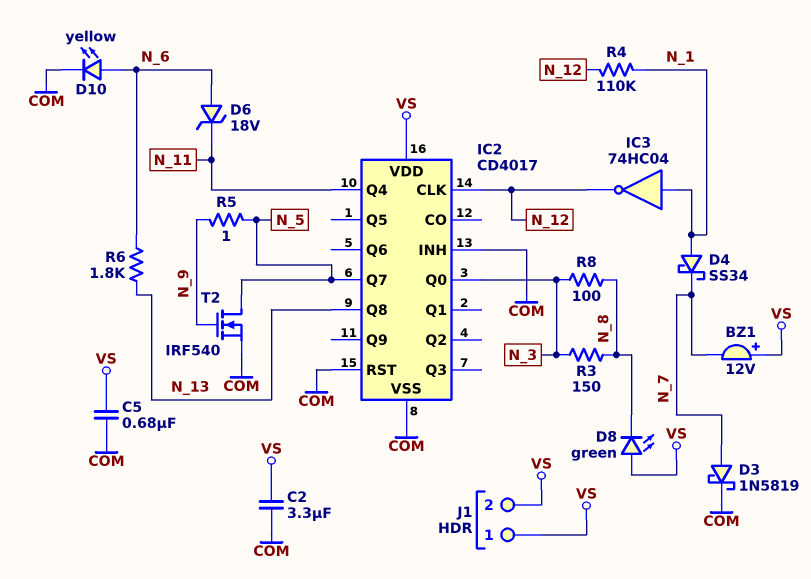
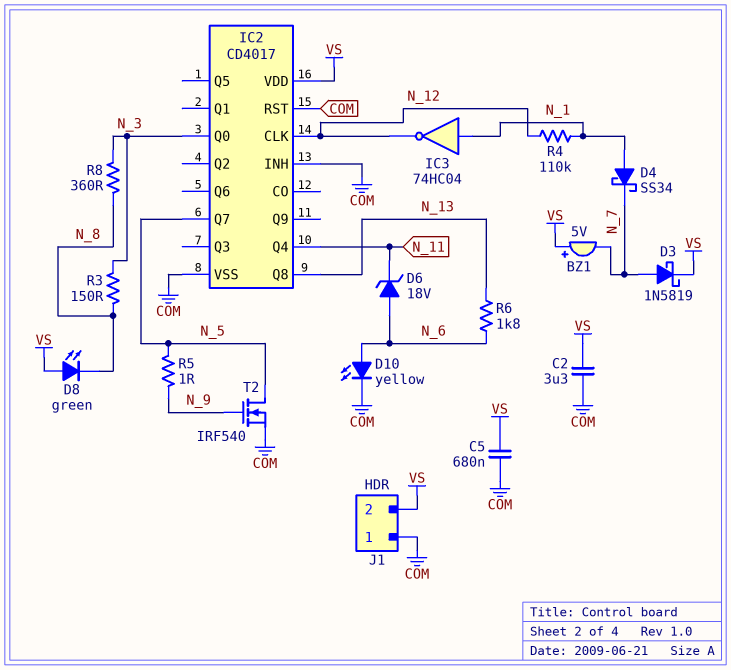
BZ1: buzzer 12V (plus VS, minus N_7) -> buzzer 5V (plus VS, minus N_7)
D3: schottky 1N5819 (A N_7, K COM) -> schottky 1N5819 (A N_7, K VS)
J1 pin 1: VS -> COM
R8: 100 (N_3, N_8) -> 360 (N_3, N_8)

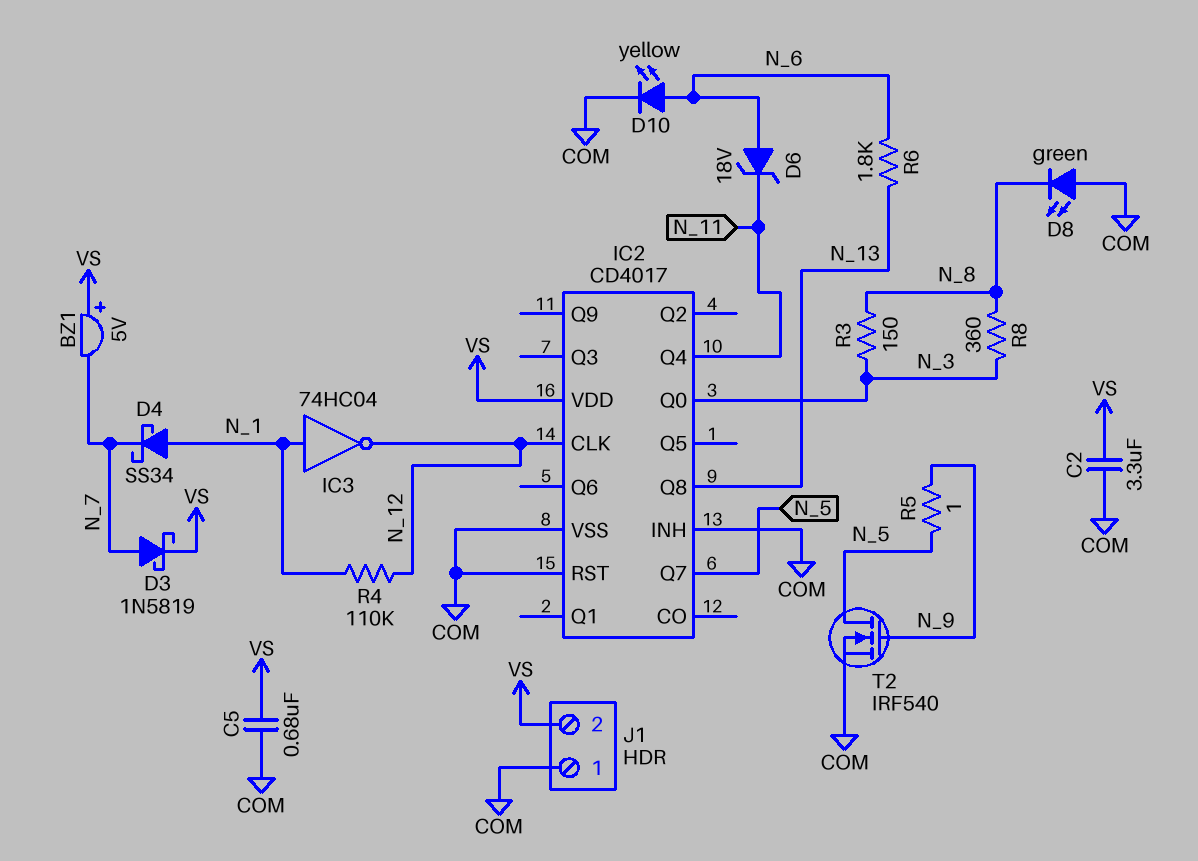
D8: LED green (A VS, K N_8) -> LED green (A COM, K N_8)

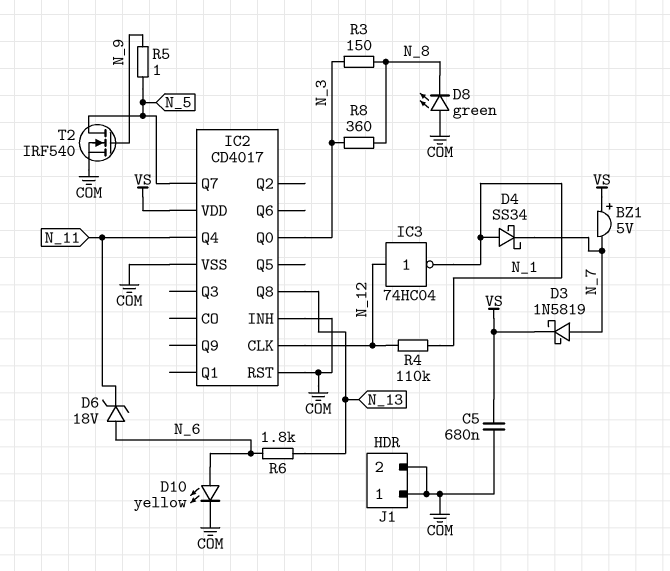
C2: 3.3uF (COM, VS) -> none
IC3: NOT 74HC04 (in N_1, out N_12) -> NOT 74HC04 (in N_12, out N_1)
J1 pin 2: VS -> COM

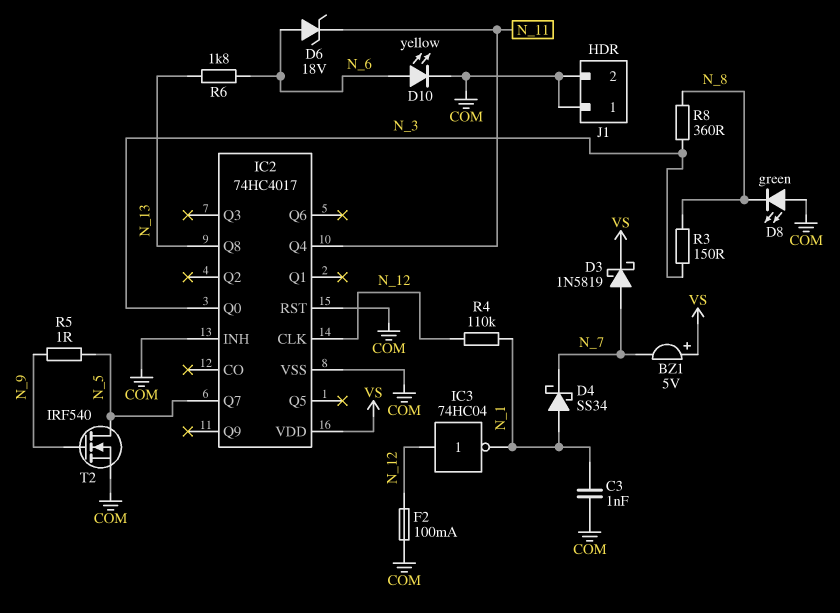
C3: none -> 1nF (COM, N_1)
C5: 680nF (COM, VS) -> none
F2: none -> 100mA (COM, N_12)
IC2: CD4017 -> 74HC4017

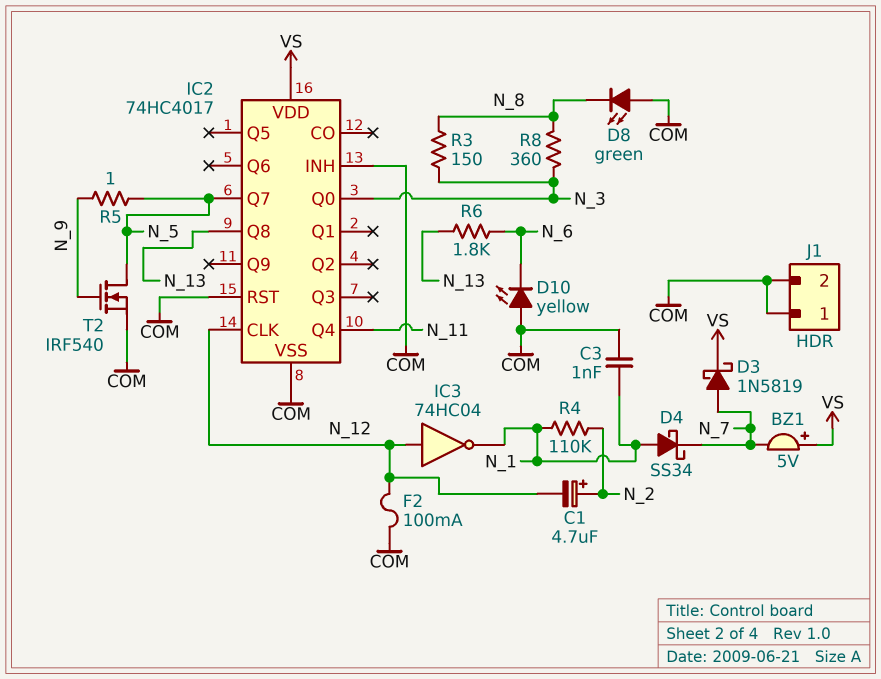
C1: none -> 4.7uF (plus N_2, minus N_12)
D6: zener 18V (A N_6, K N_11) -> none
D10: LED yellow (A N_6, K COM) -> LED yellow (A COM, K N_6)
R4: 110k (N_1, N_12) -> 110k (N_1, N_2)

